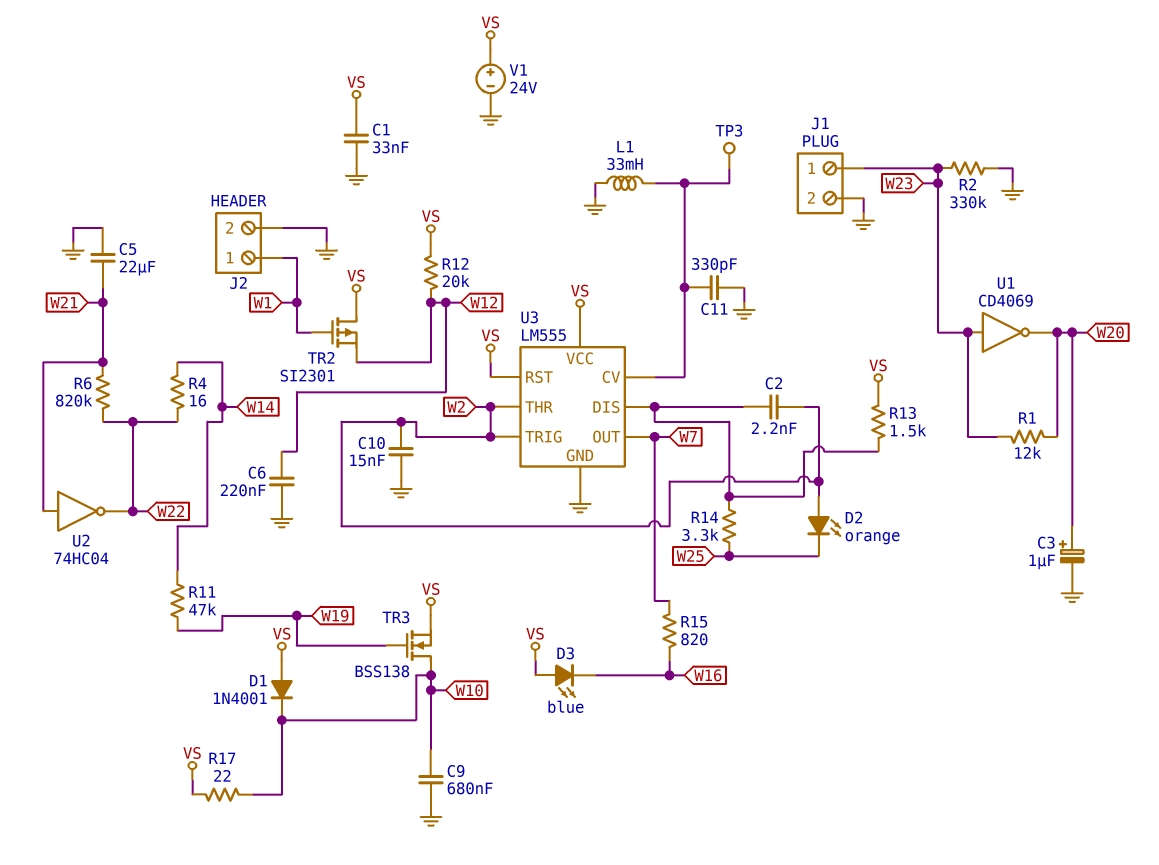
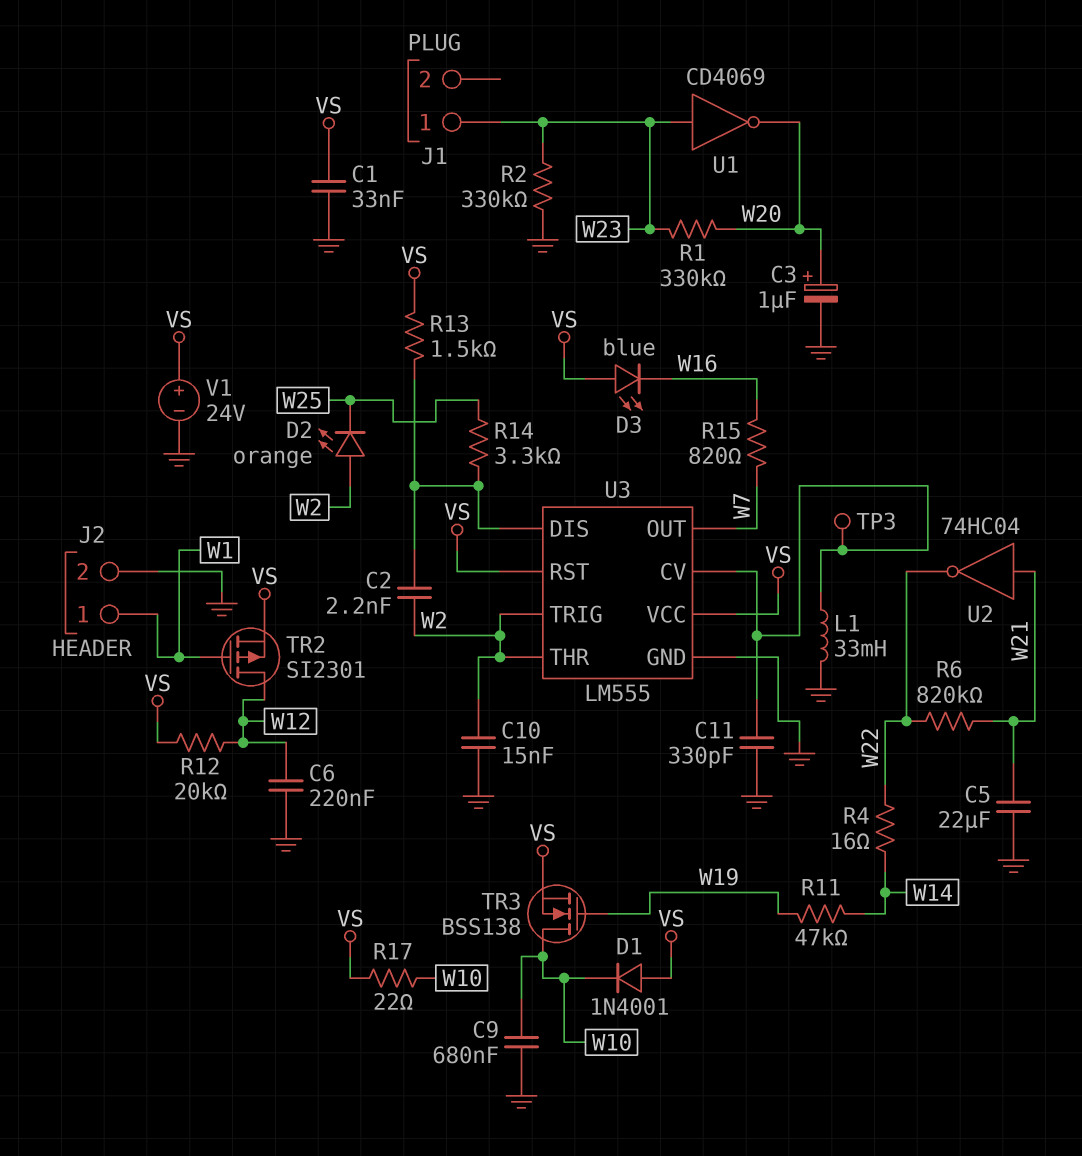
J1 pin 2: GND -> none
R1: 12k (W20, W23) -> 330k (W20, W23)
TR2: PMOS SI2301 (G W1, D VS, S W12) -> PMOS SI2301 (G W1, D W12, S VS)

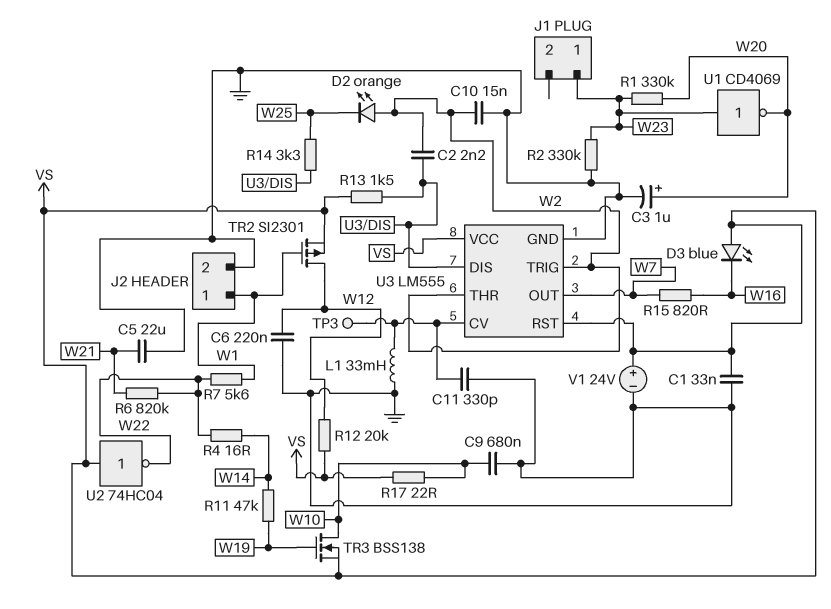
D1: diode 1N4001 (A VS, K W10) -> none
R7: none -> 5.6k (W1, W22)
U2: NOT 74HC04 (in W21, out W22) -> NOT 74HC04 (in VS, out W22)

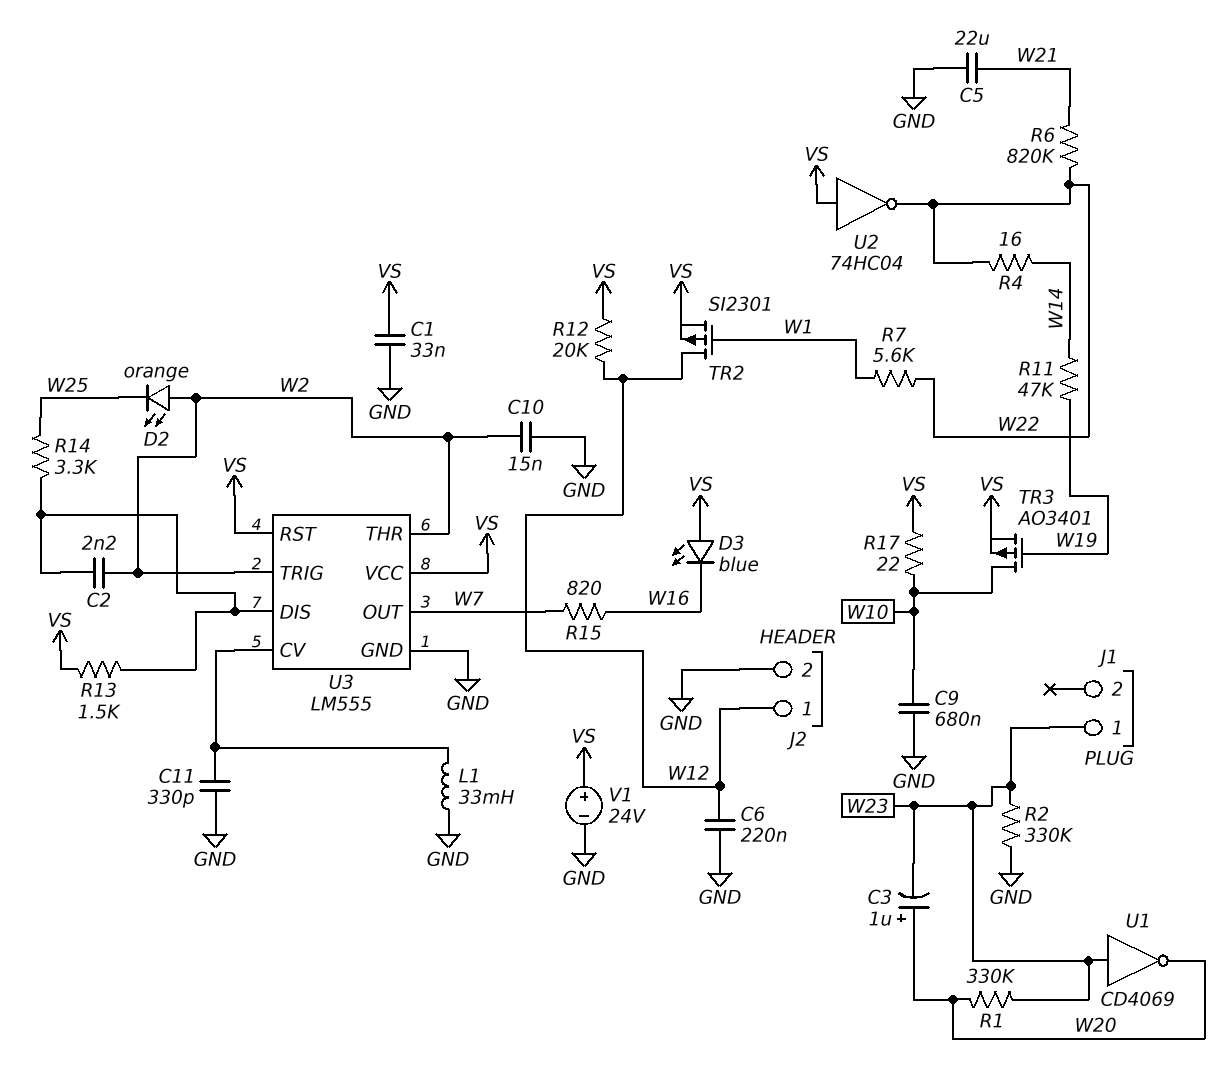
C3: 1uF (plus W20, minus GND) -> 1uF (plus W20, minus W23)
J2 pin 1: W1 -> W12
TP3: test point (U3/CV) -> none
TR3: NMOS BSS138 (G W19, D W10, S VS) -> PMOS AO3401 (G W19, D W10, S VS)

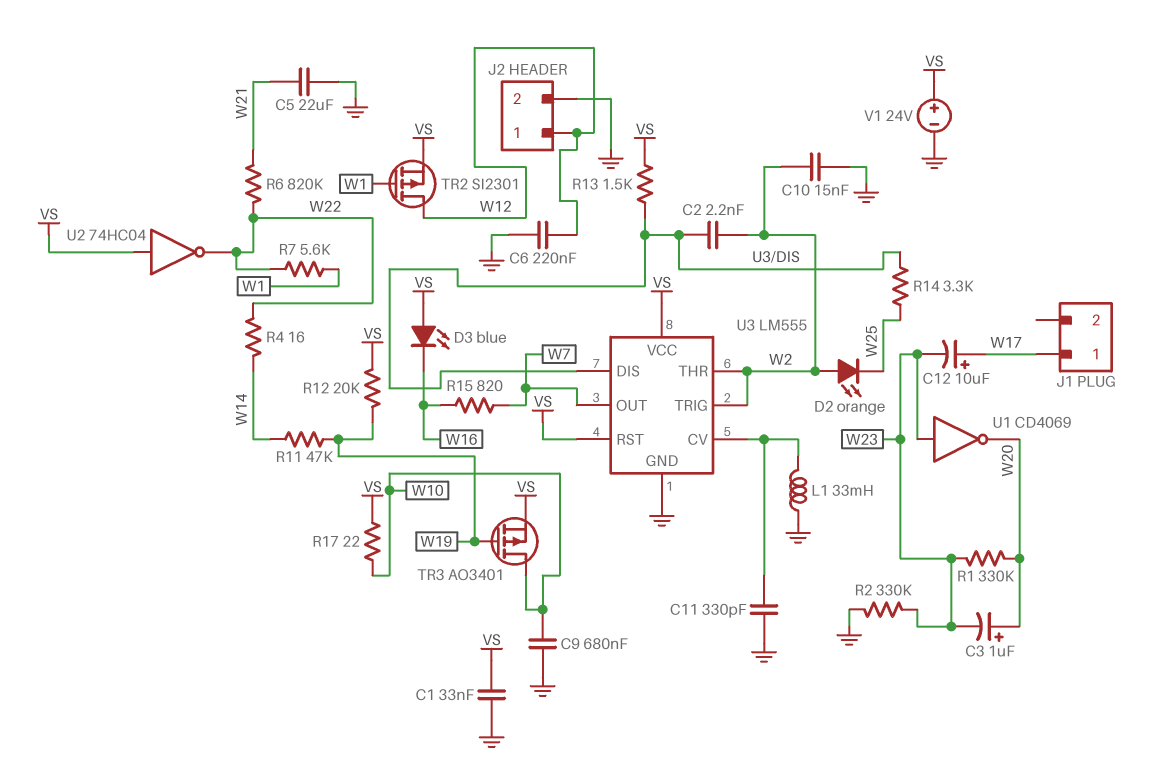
C12: none -> 10uF (plus W17, minus W23)
J1 pin 1: W23 -> W17
R12: 20k (VS, W12) -> 20k (VS, W19)

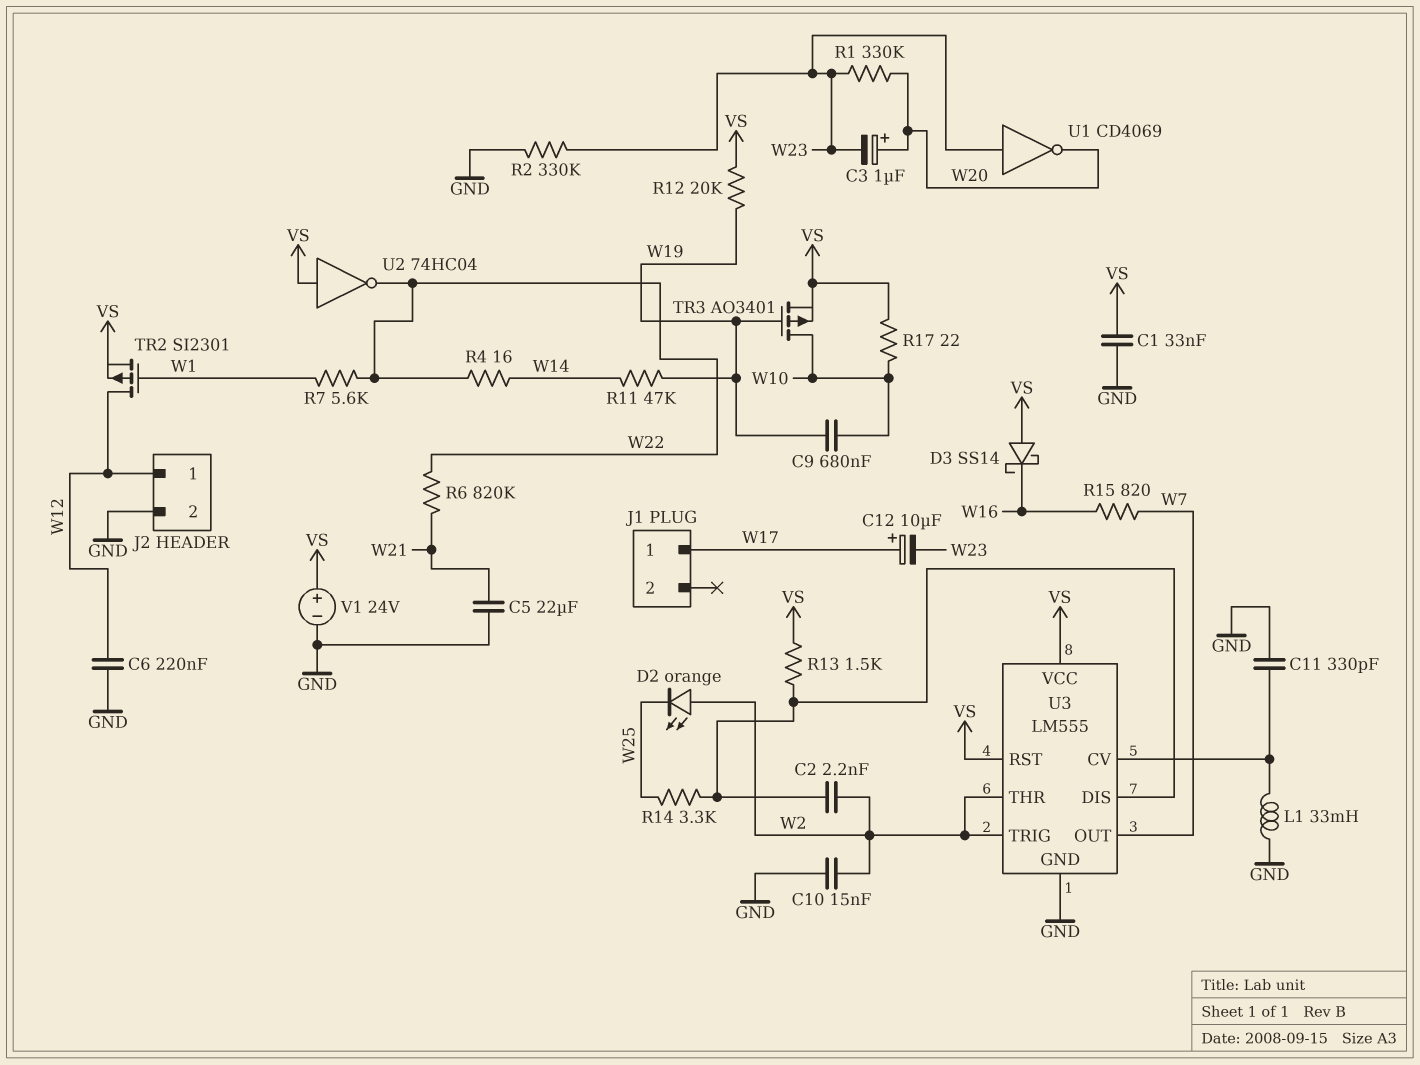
C9: 680nF (GND, W10) -> 680nF (W10, W19)
D3: LED blue (A VS, K W16) -> schottky SS14 (A VS, K W16)

